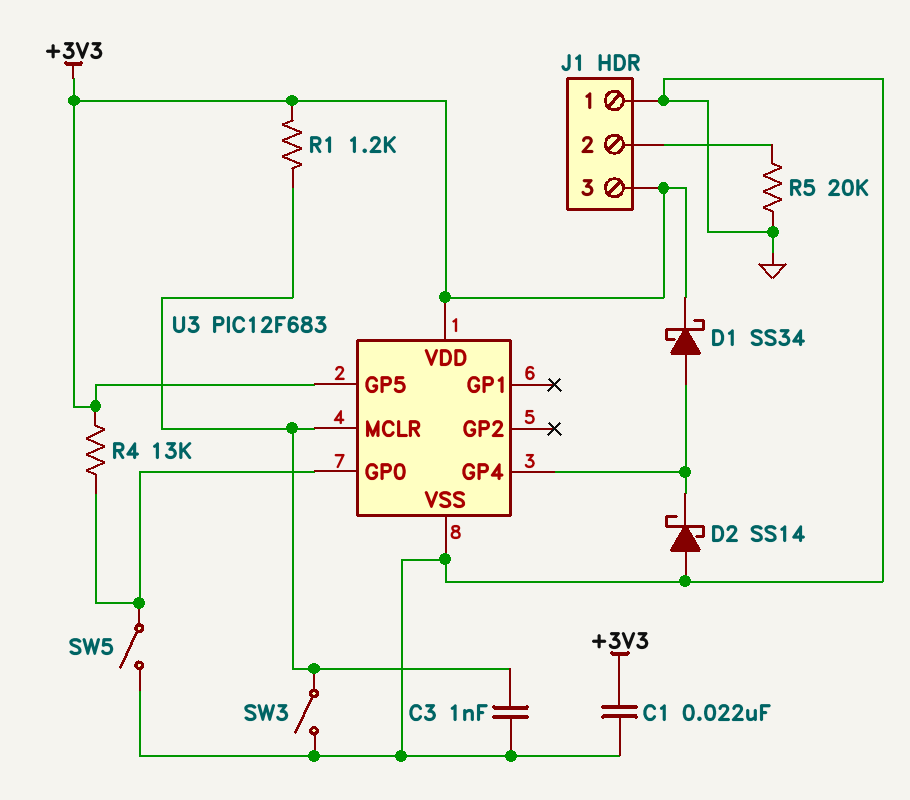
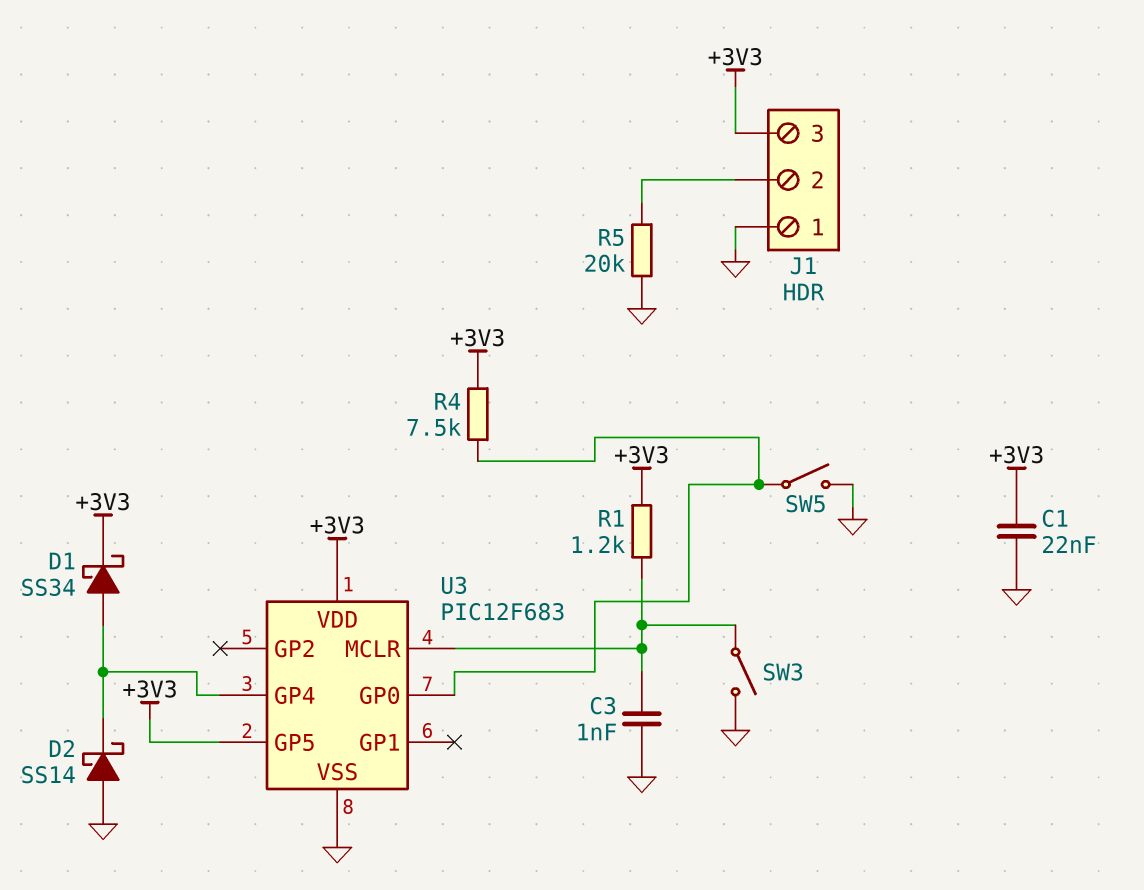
R4: 13k (+3V3, U3/GP0) -> 7.5k (+3V3, U3/GP0)

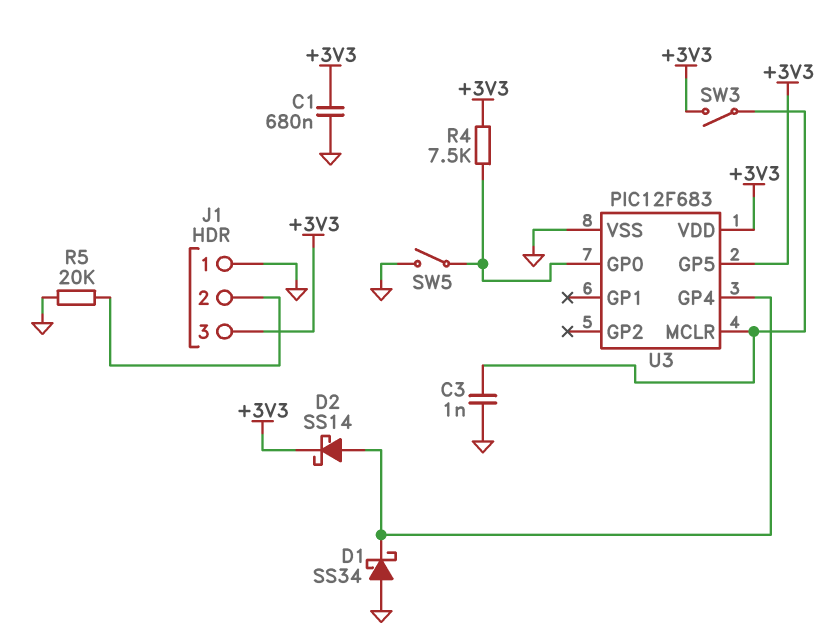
C1: 22nF (+3V3, GND) -> 680nF (+3V3, GND)
D1: schottky SS34 (A U3/GP4, K +3V3) -> schottky SS34 (A GND, K U3/GP4)
D2: schottky SS14 (A GND, K U3/GP4) -> schottky SS14 (A U3/GP4, K +3V3)
R1: 1.2k (+3V3, U3/MCLR) -> none
SW3: switch (GND, U3/MCLR) -> switch (+3V3, U3/MCLR)

